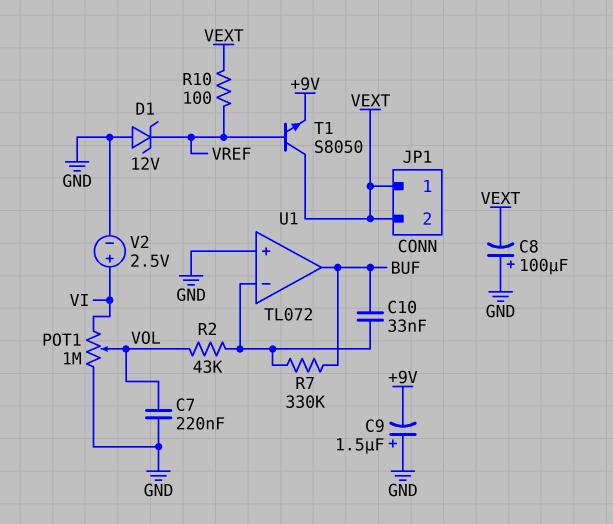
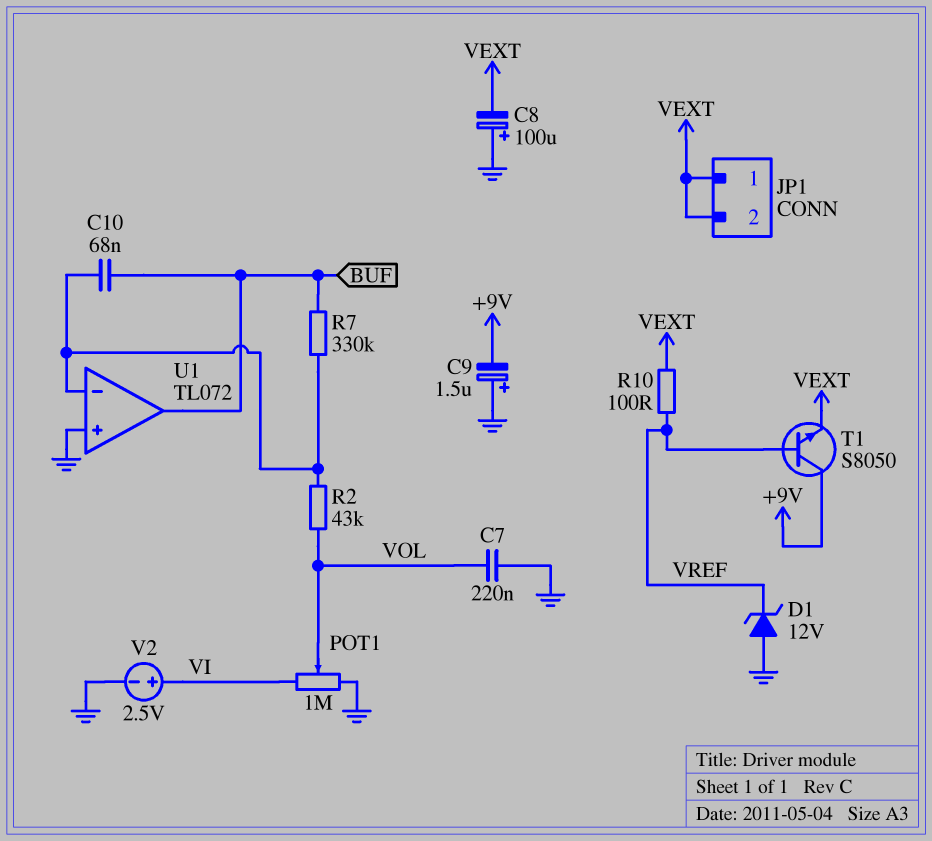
C10: 33nF (BUF, U1/in-) -> 68nF (BUF, U1/in-)
T1: NPN S8050 (B VREF, C VEXT, E +9V) -> NPN S8050 (B VREF, C +9V, E VEXT)

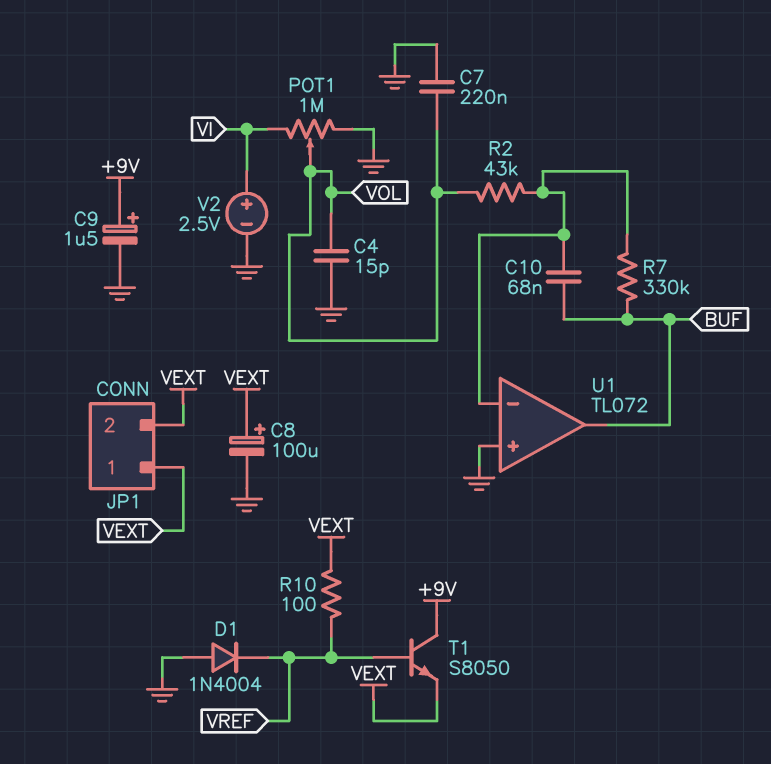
C4: none -> 15pF (GND, VOL)
C8: 100uF (plus GND, minus VEXT) -> 100uF (plus VEXT, minus GND)
C9: 1.5uF (plus GND, minus +9V) -> 1.5uF (plus +9V, minus GND)
D1: zener 12V (A GND, K VREF) -> diode 1N4004 (A GND, K VREF)

